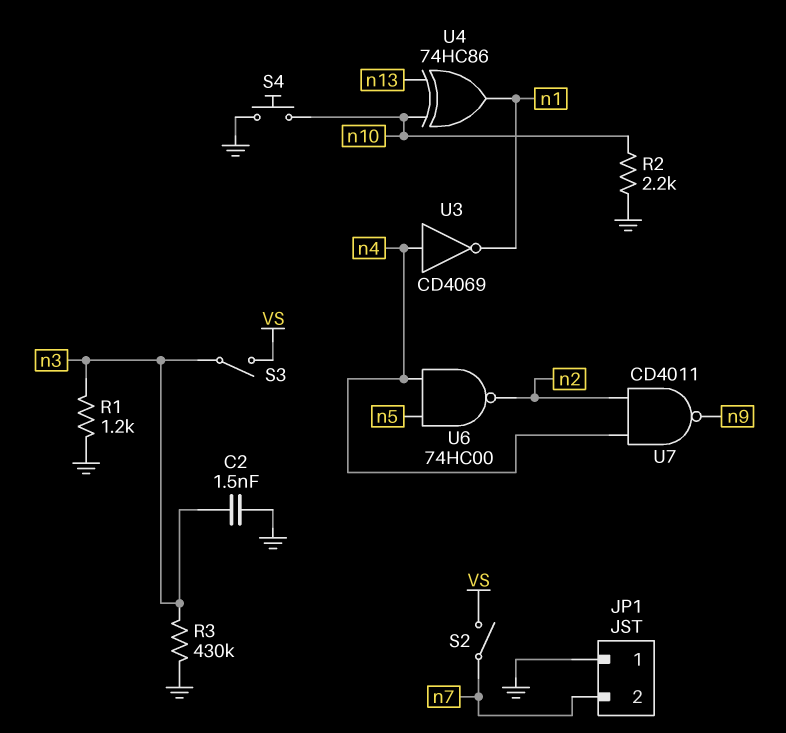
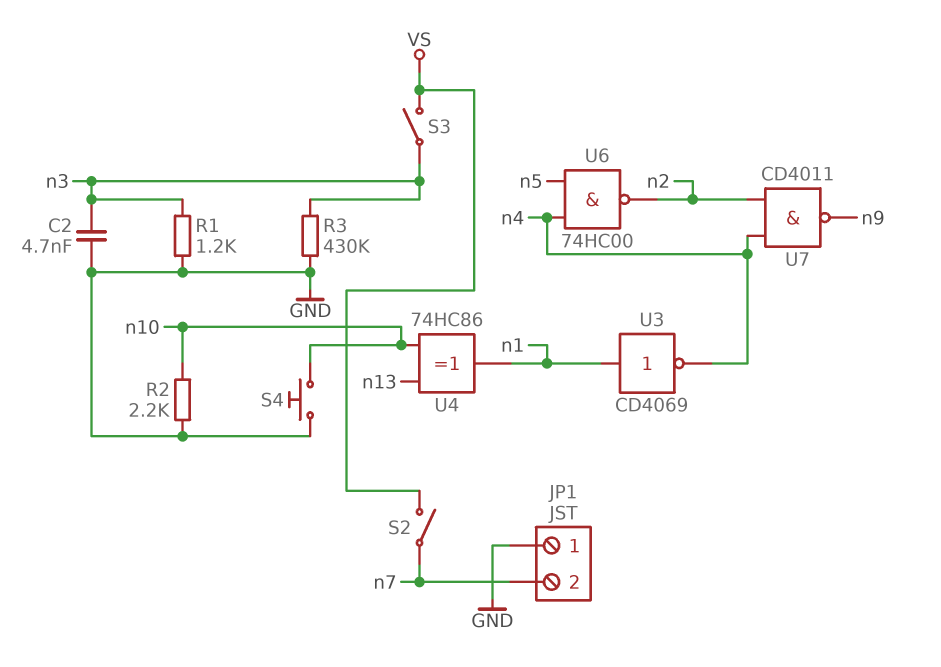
C2: 1.5nF (GND, n3) -> 4.7nF (GND, n3)
U3: NOT CD4069 (in n4, out n1) -> NOT CD4069 (in n1, out n4)

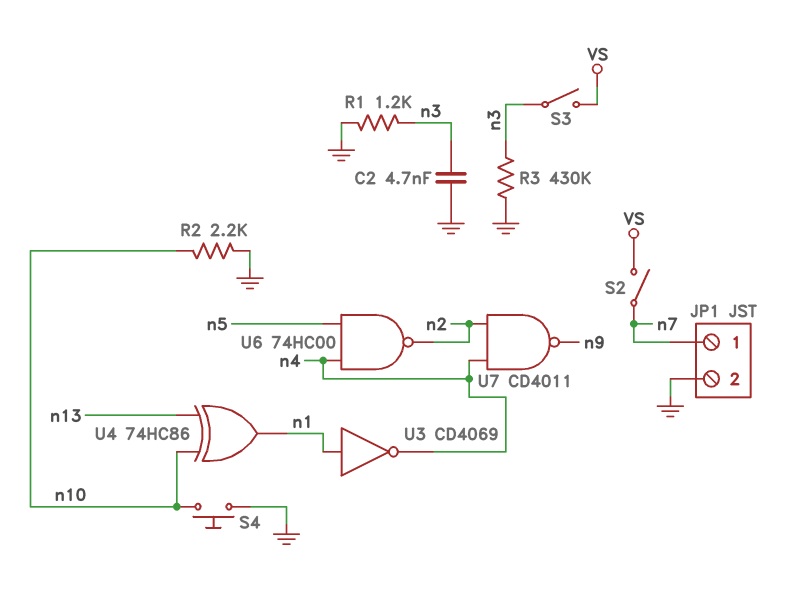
JP1 pin 1: GND -> n7
JP1 pin 2: n7 -> GND

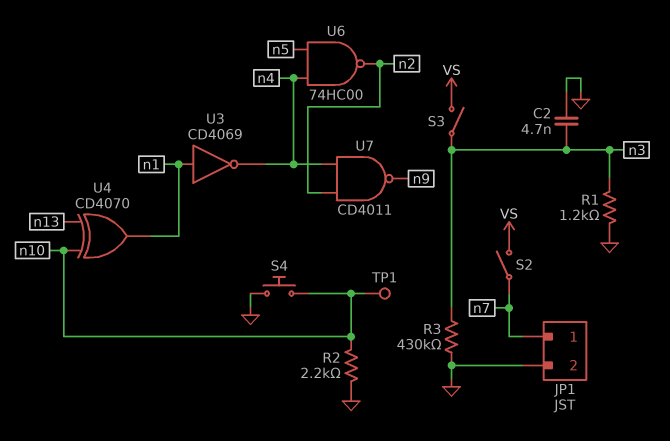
TP1: none -> test point (n10)
U4: XOR 74HC86 (in n10, in n13, out n1) -> XOR CD4070 (in n10, in n13, out n1)

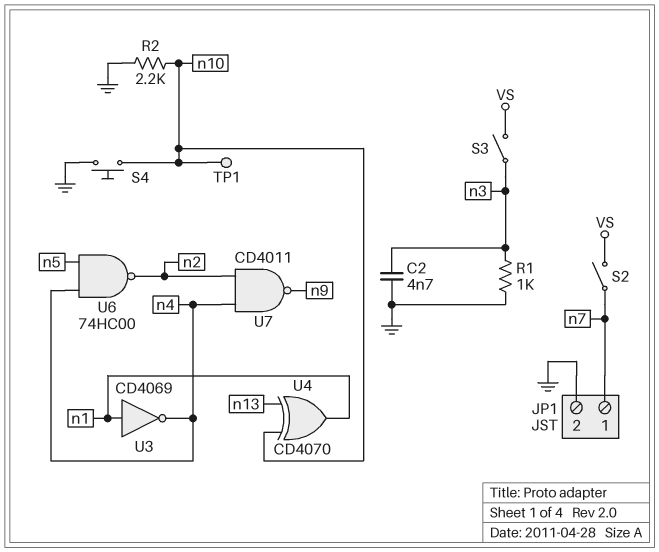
R1: 1.2k (GND, n3) -> 1k (GND, n3)
R3: 430k (GND, n3) -> none

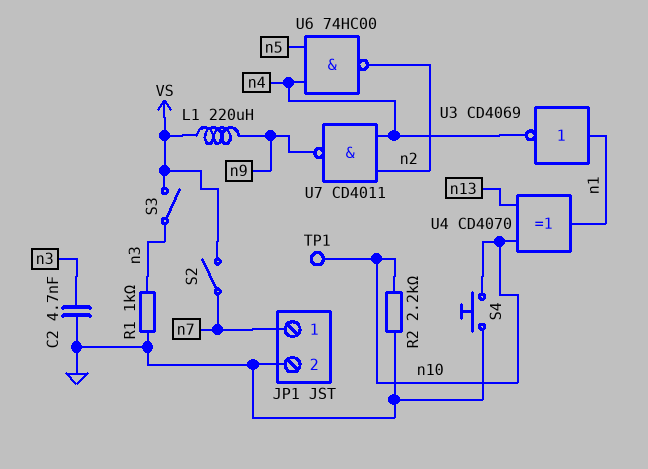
L1: none -> 220uH (VS, n9)

